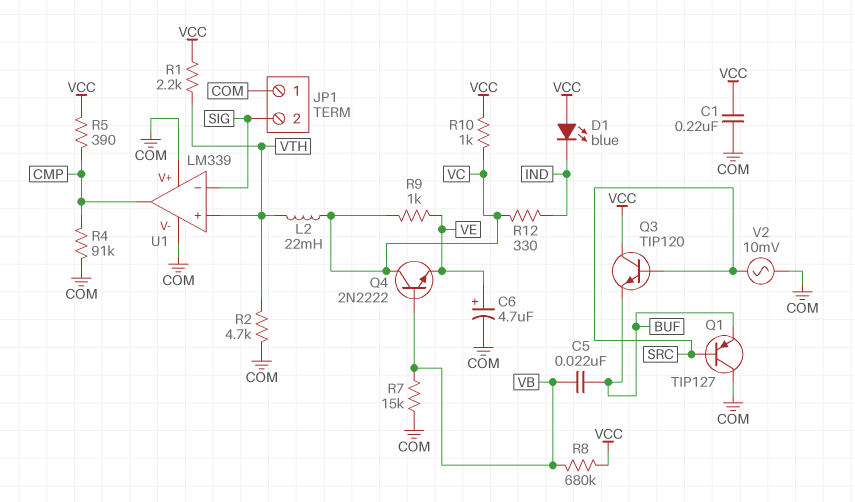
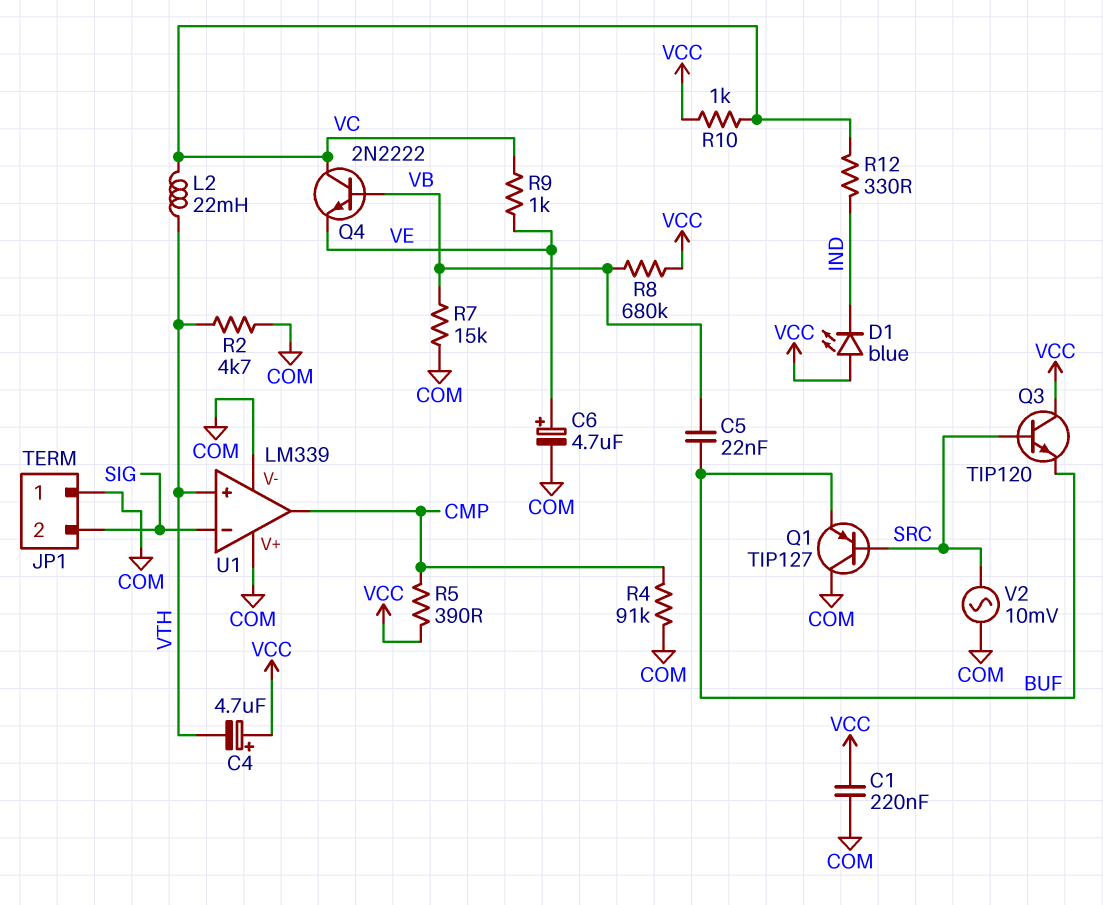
C4: none -> 4.7uF (plus VCC, minus VTH)
R1: 2.2k (VCC, VTH) -> none

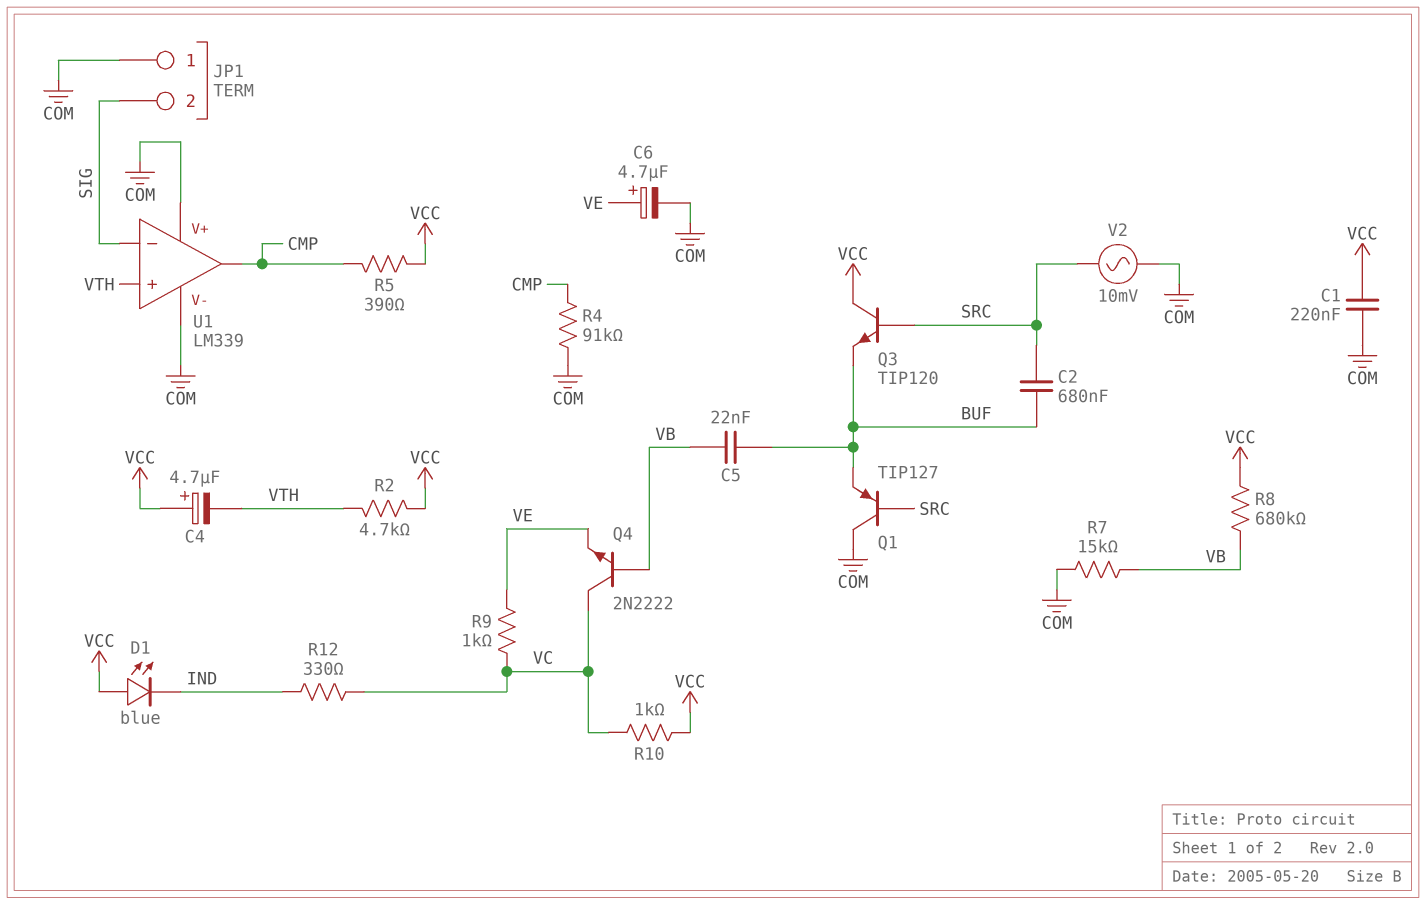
C2: none -> 680nF (BUF, SRC)
L2: 22mH (VC, VTH) -> none
R2: 4.7k (COM, VTH) -> 4.7k (VCC, VTH)

